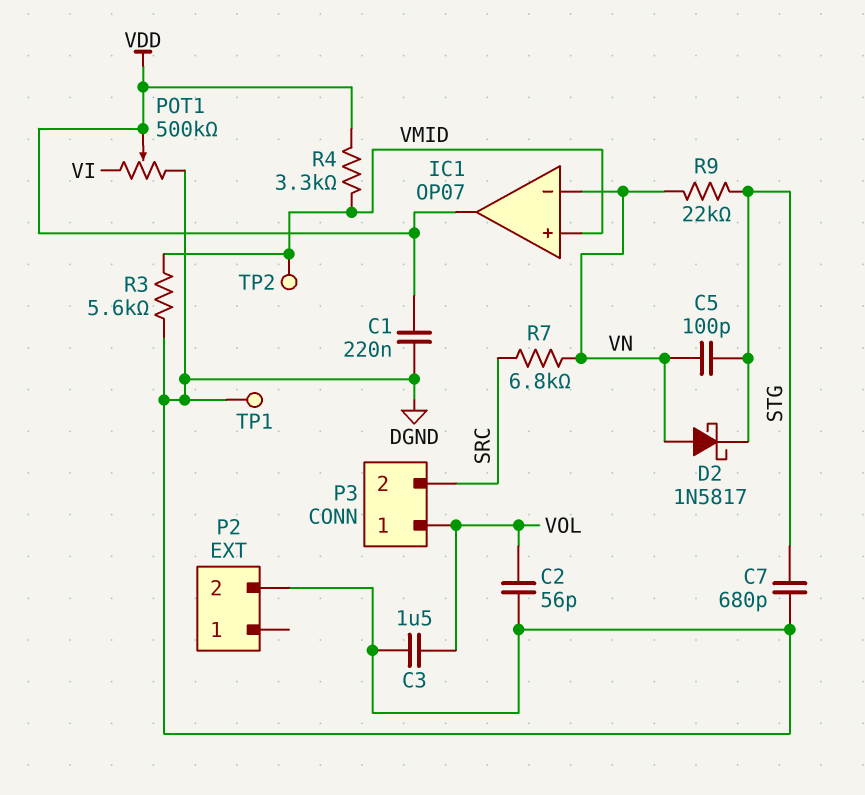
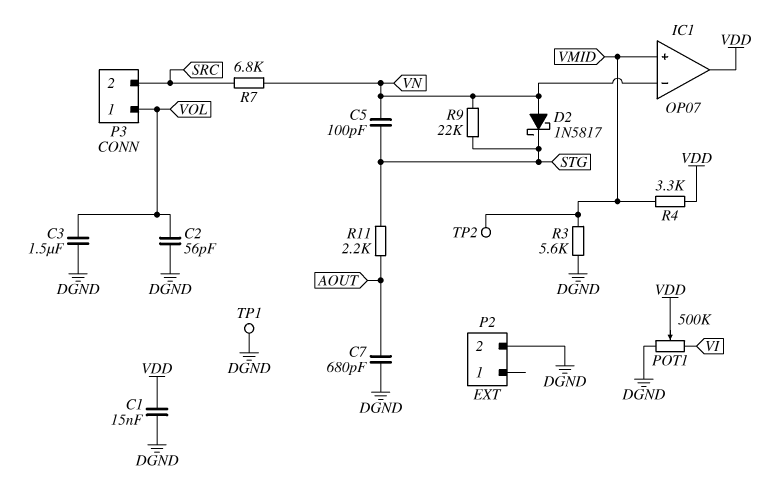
C1: 220nF (DGND, VDD) -> 15nF (DGND, VDD)
C7: 680pF (DGND, STG) -> 680pF (AOUT, DGND)
R11: none -> 2.2k (AOUT, STG)

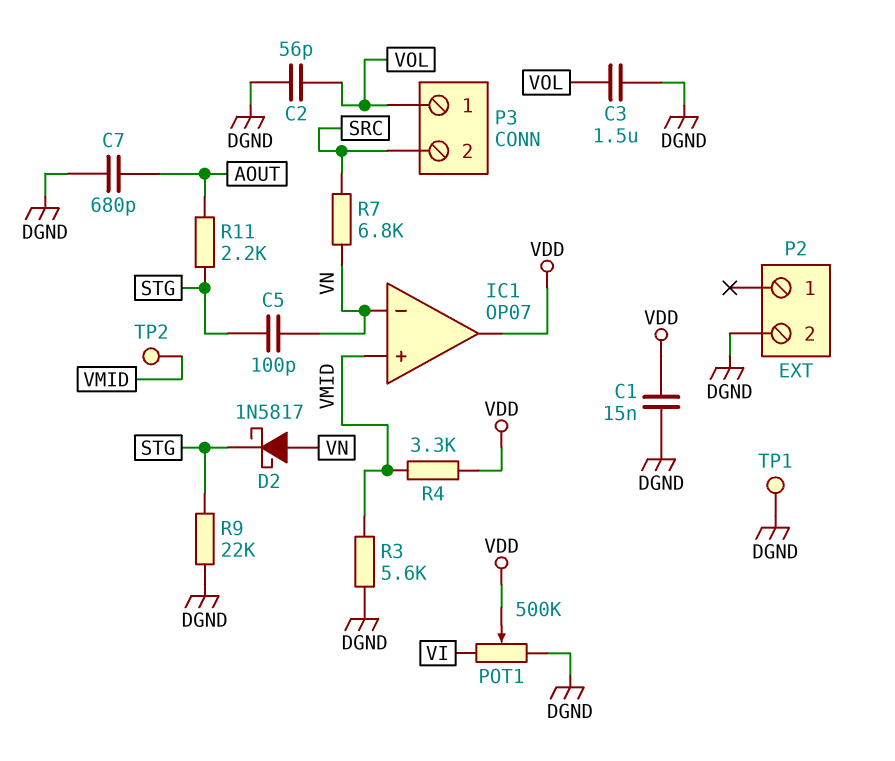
R9: 22k (STG, VN) -> 22k (DGND, STG)

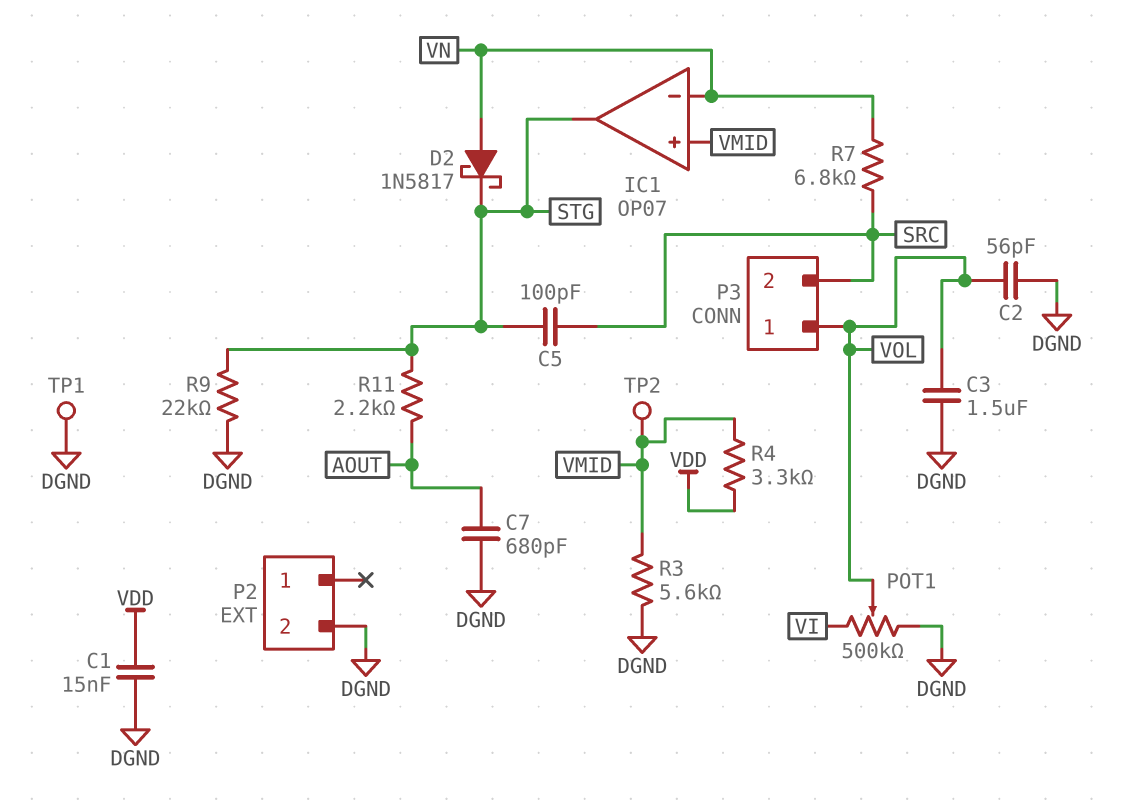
C5: 100pF (STG, VN) -> 100pF (SRC, STG)
IC1 pin out: VDD -> STG
POT1: 500k (DGND, VI, wiper VDD) -> 500k (DGND, VI, wiper VOL)

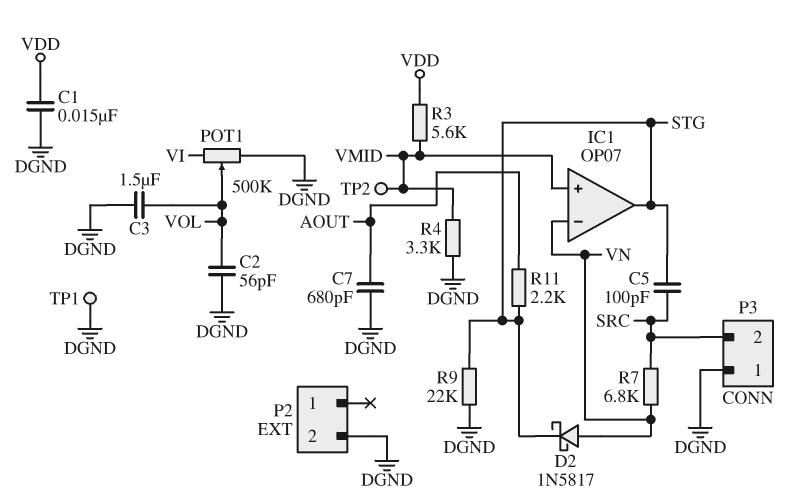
P3 pin 1: VOL -> DGND
R3: 5.6k (DGND, VMID) -> 5.6k (VDD, VMID)
R4: 3.3k (VDD, VMID) -> 3.3k (DGND, VMID)

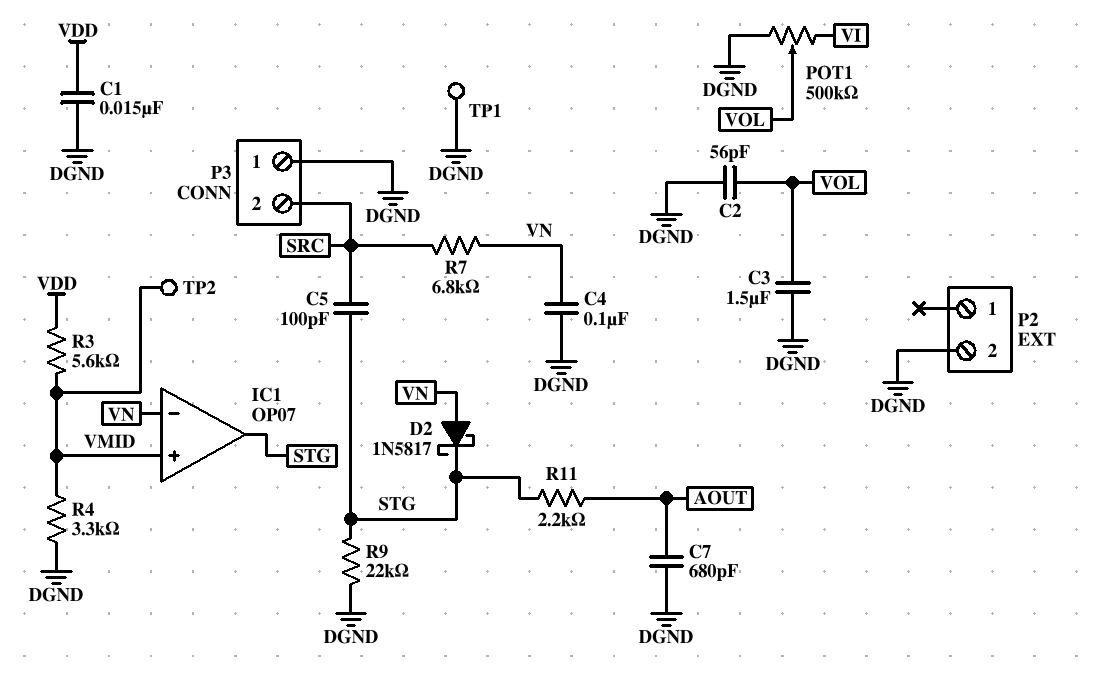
C4: none -> 100nF (DGND, VN)

